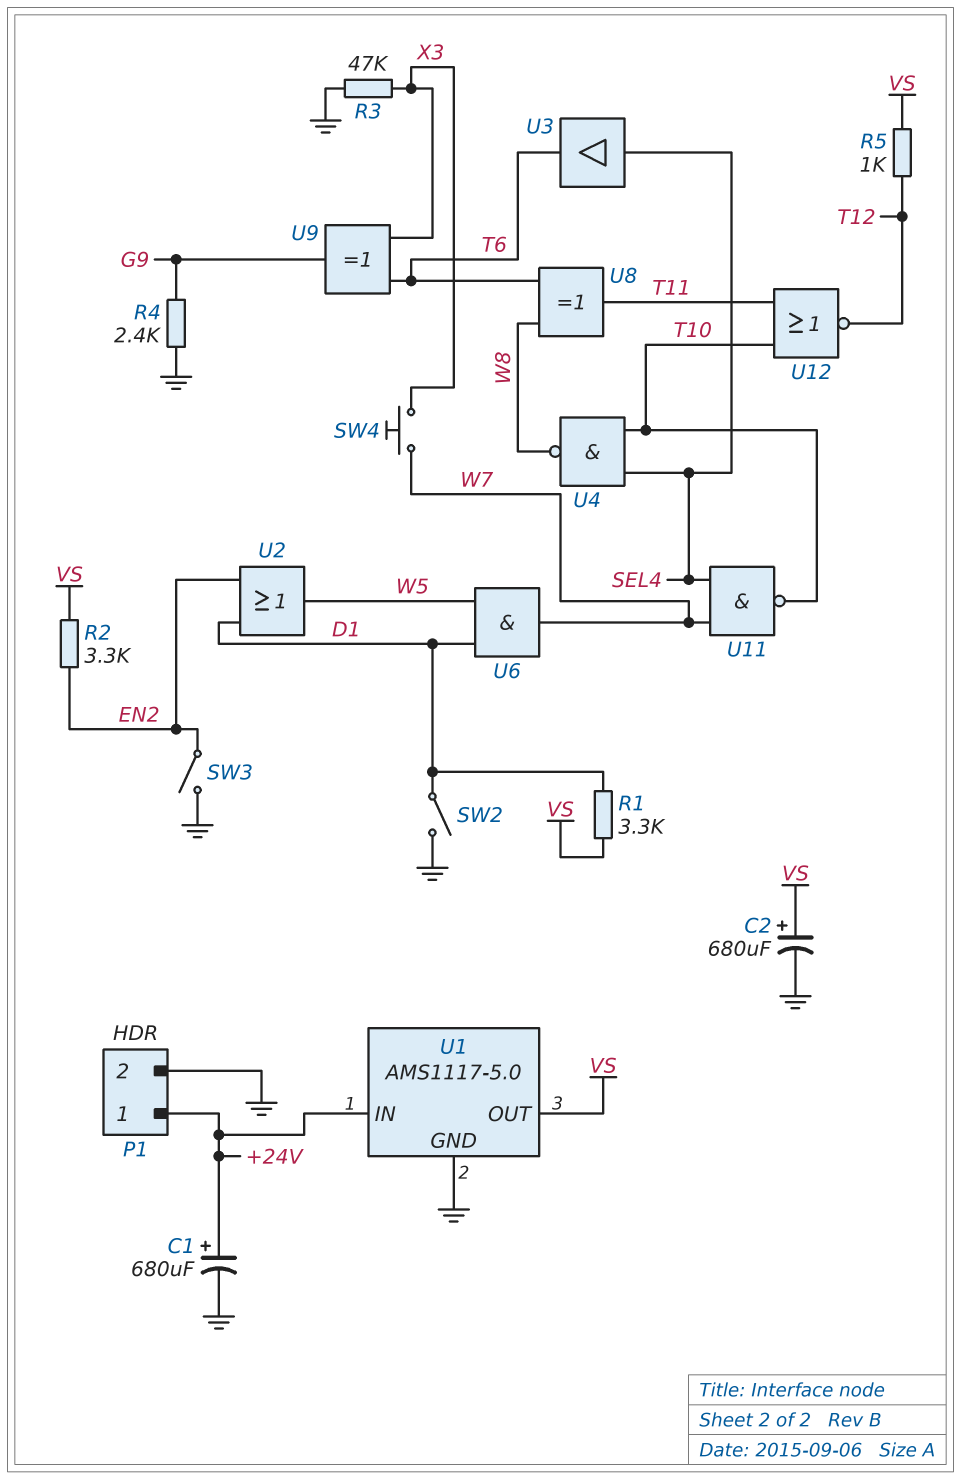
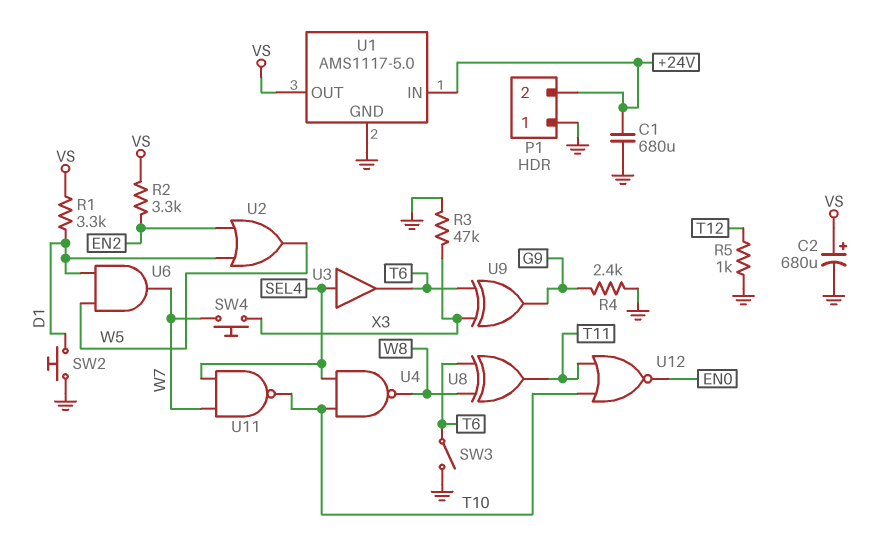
C1: 680uF (plus +24V, minus GND) -> 680uF (+24V, GND)
P1 pin 1: +24V -> GND
P1 pin 2: GND -> +24V
R5: 1k (T12, VS) -> 1k (GND, T12)
SW2: switch (D1, GND) -> button (D1, GND)
SW3: switch (EN2, GND) -> switch (GND, T6)
U12: NOR (in T10, in T11, out T12) -> NOR (in T10, in T11, out EN0)

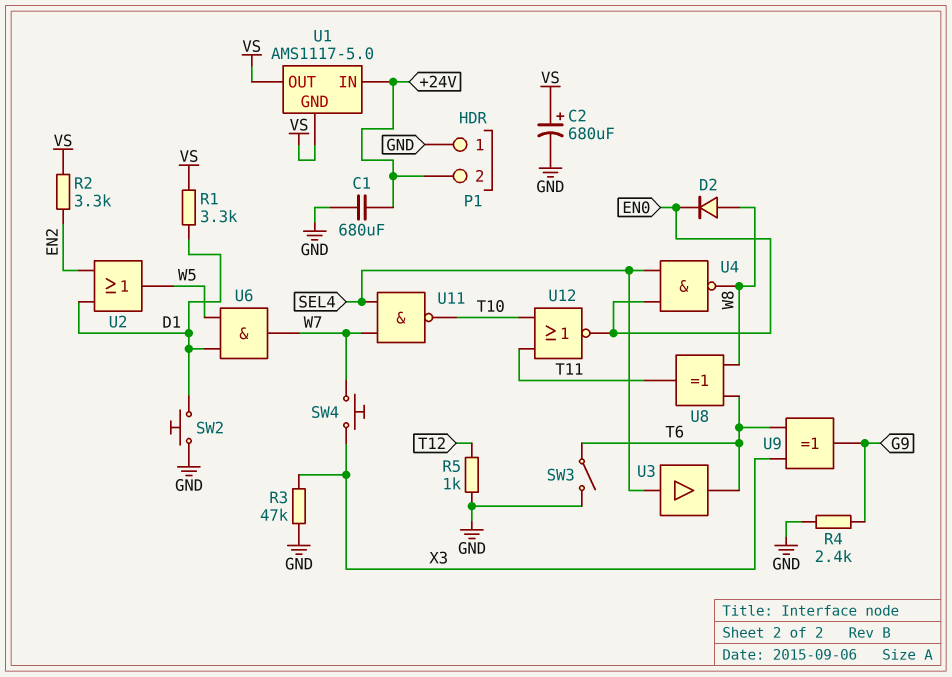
D2: none -> diode (A W8, K EN0)
U1 pin GND: GND -> VS
U4: NAND (in SEL4, in T10, out W8) -> NAND (in EN0, in SEL4, out W8)

